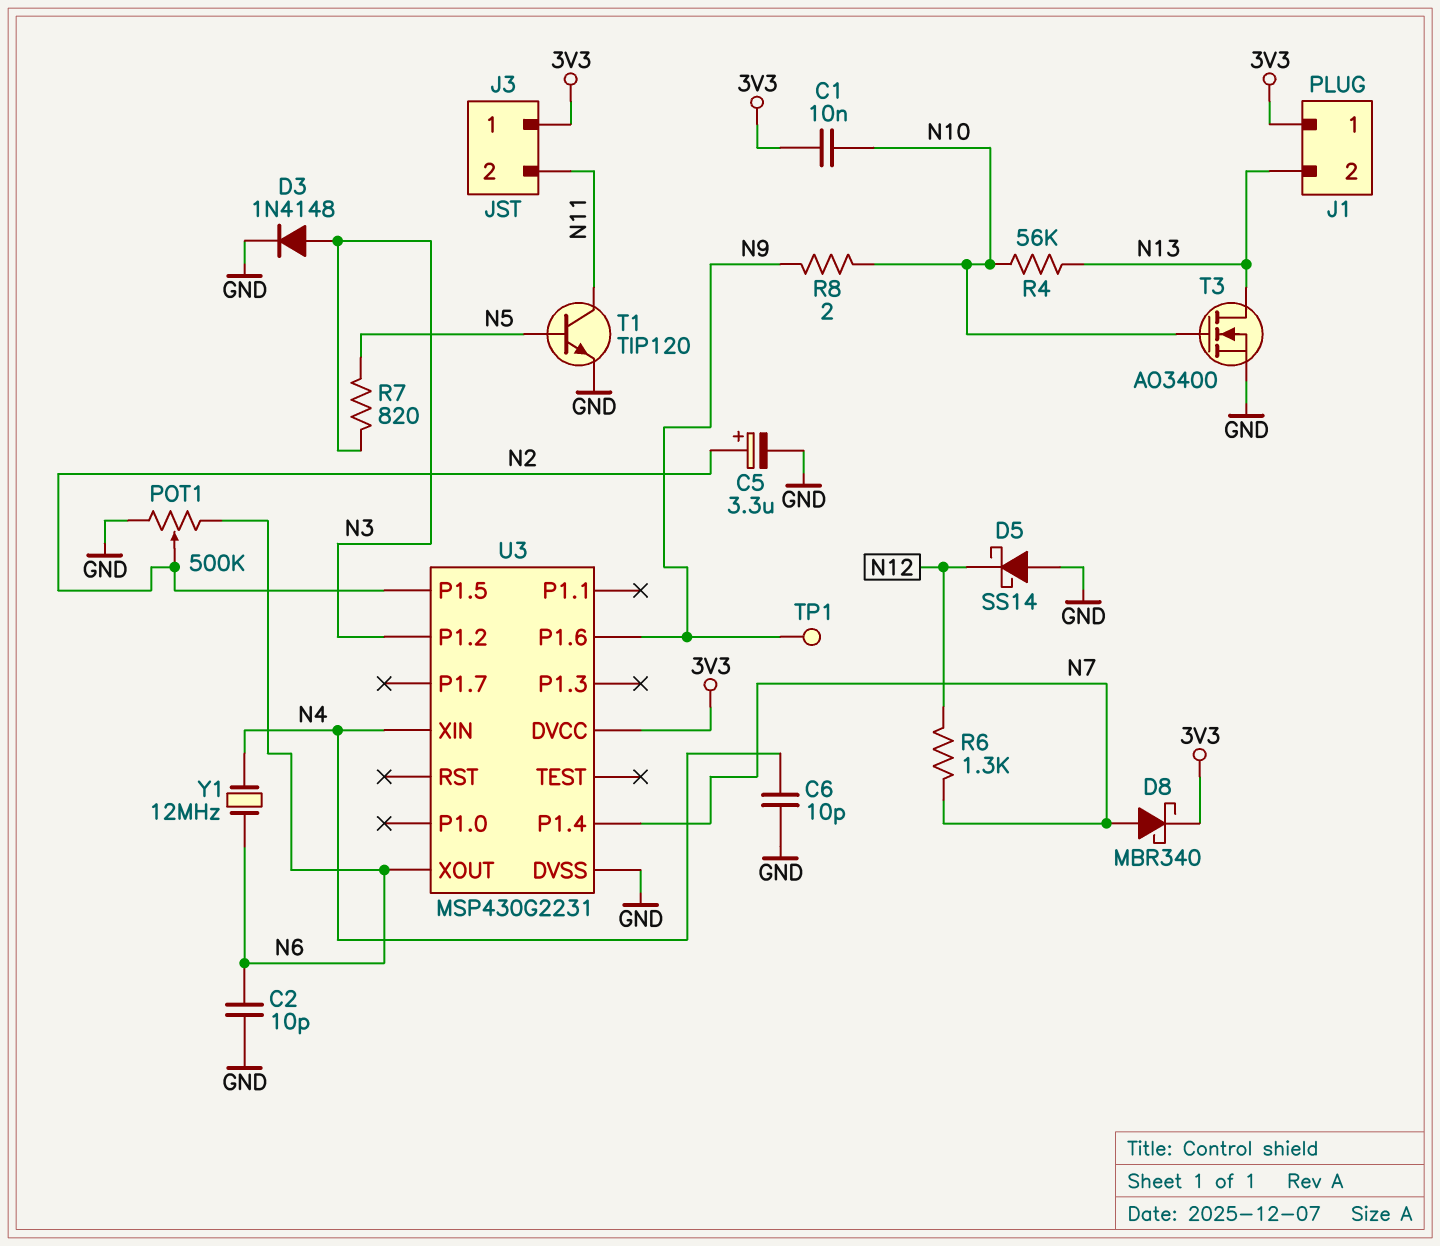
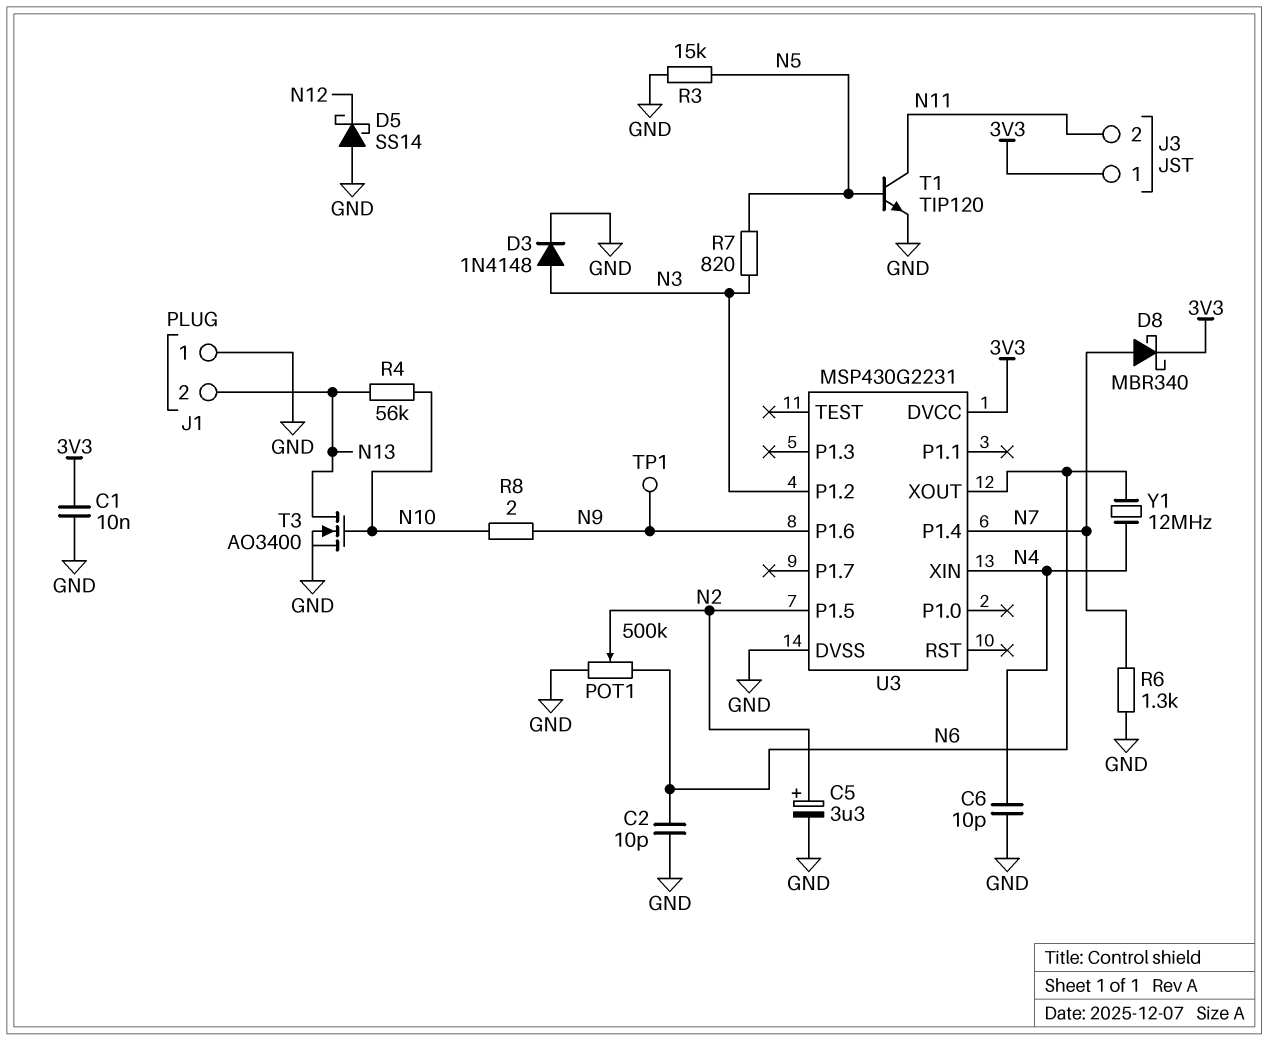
C1: 10nF (3V3, N10) -> 10nF (3V3, GND)
J1 pin 1: 3V3 -> GND
R3: none -> 15k (GND, N5)
R6: 1.3k (N7, N12) -> 1.3k (GND, N7)

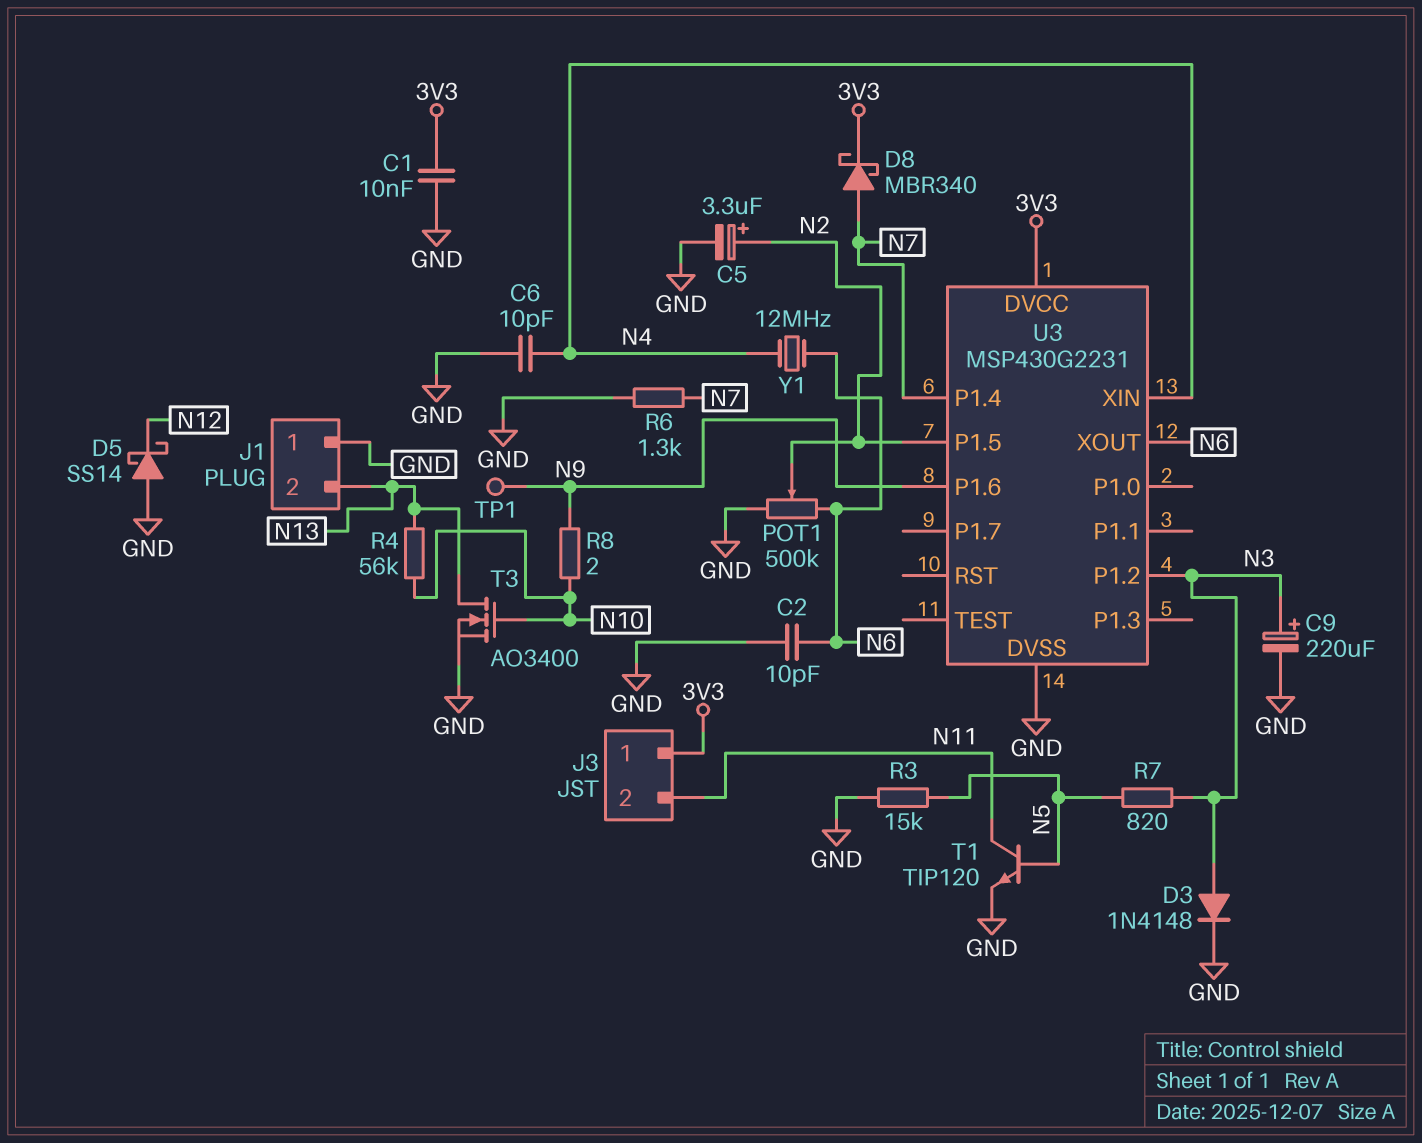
C9: none -> 220uF (plus N3, minus GND)

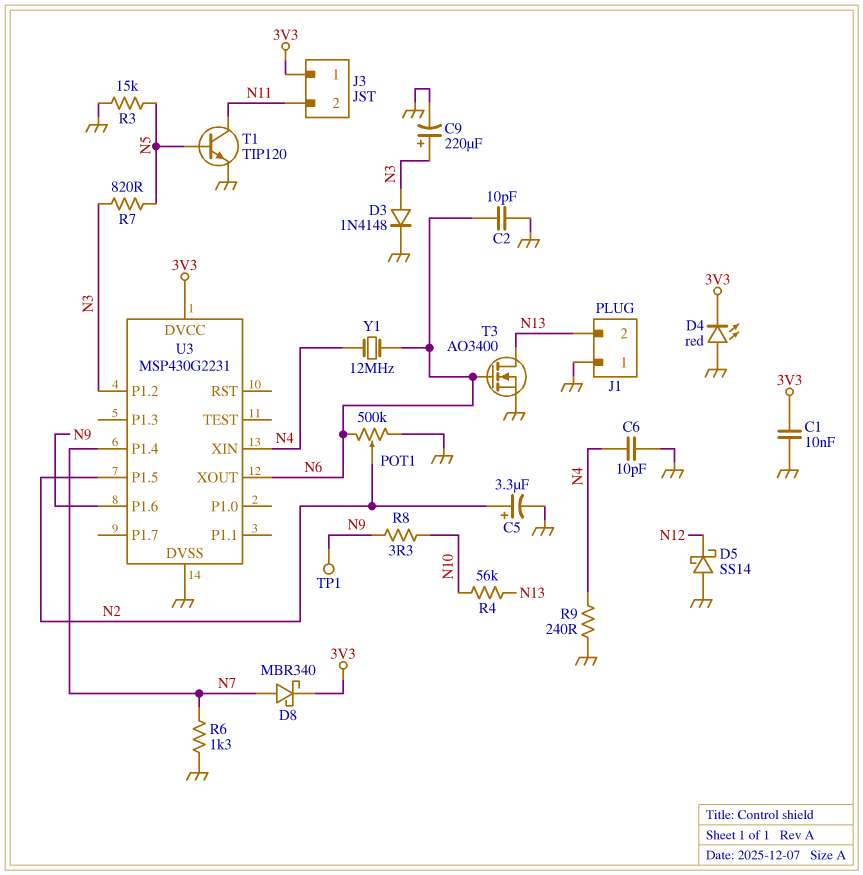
D4: none -> LED red (A GND, K 3V3)
R8: 2 (N9, N10) -> 3.3 (N9, N10)
R9: none -> 240 (GND, N4)
T3: NMOS AO3400 (G N10, D N13, S GND) -> NMOS AO3400 (G N6, D N13, S GND)

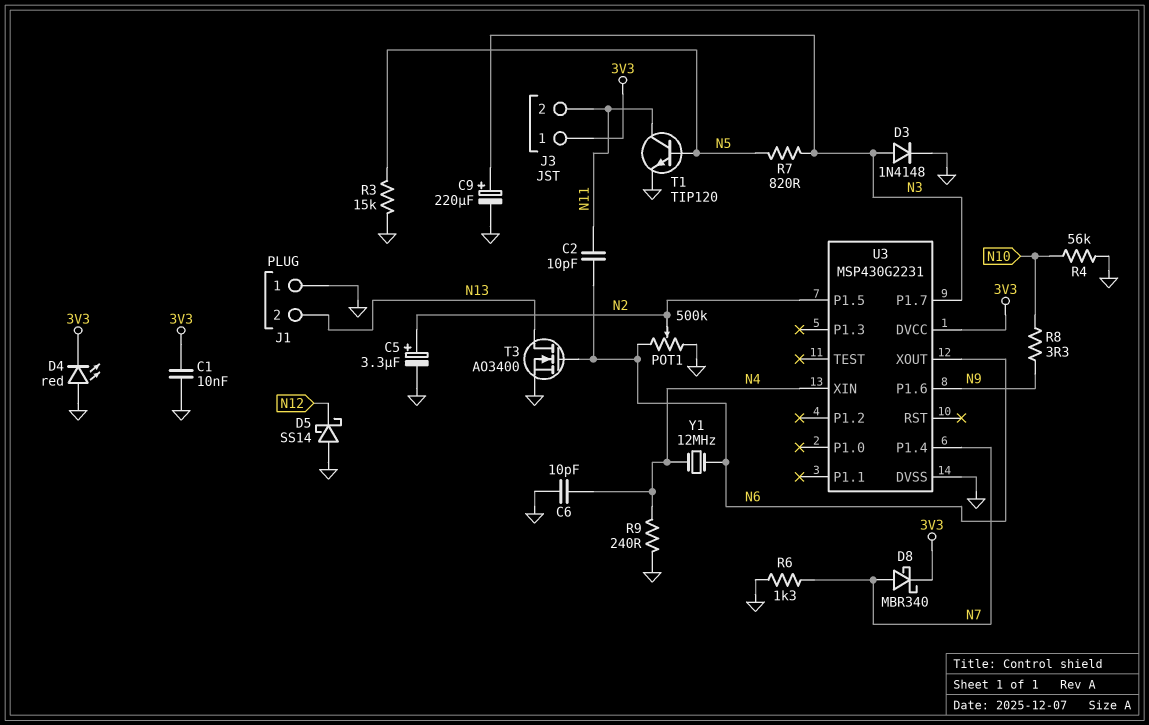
C2: 10pF (GND, N6) -> 10pF (N6, N11)
R4: 56k (N10, N13) -> 56k (GND, N10)
TP1: test point (N9) -> none
U3 pin P1.2: N3 -> none
U3 pin P1.7: none -> N3

